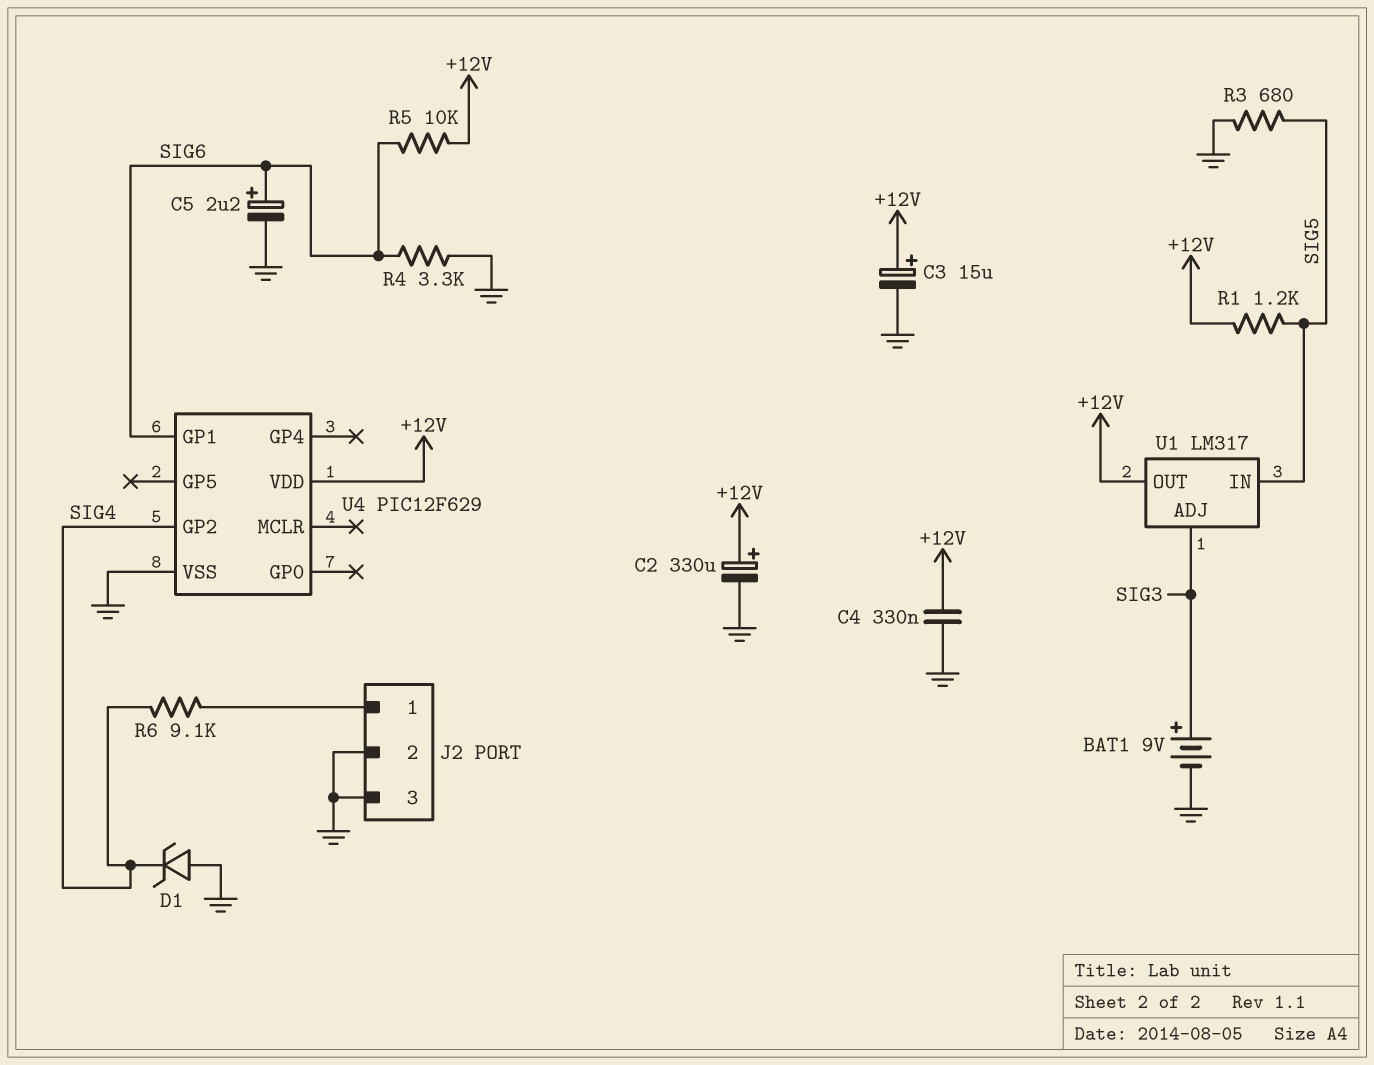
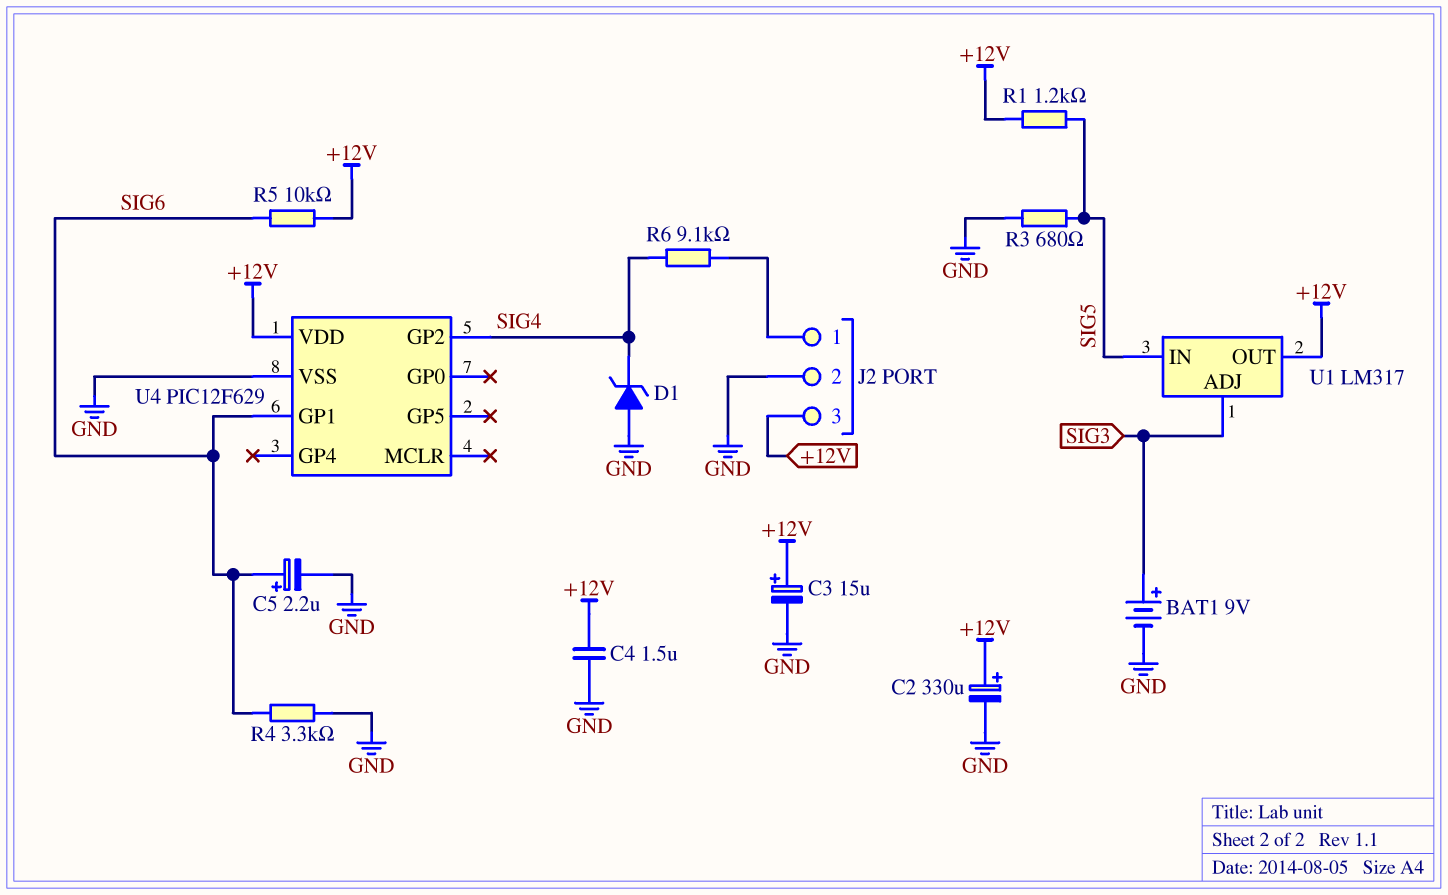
C4: 330nF (+12V, GND) -> 1.5uF (+12V, GND)
J2 pin 3: GND -> +12V

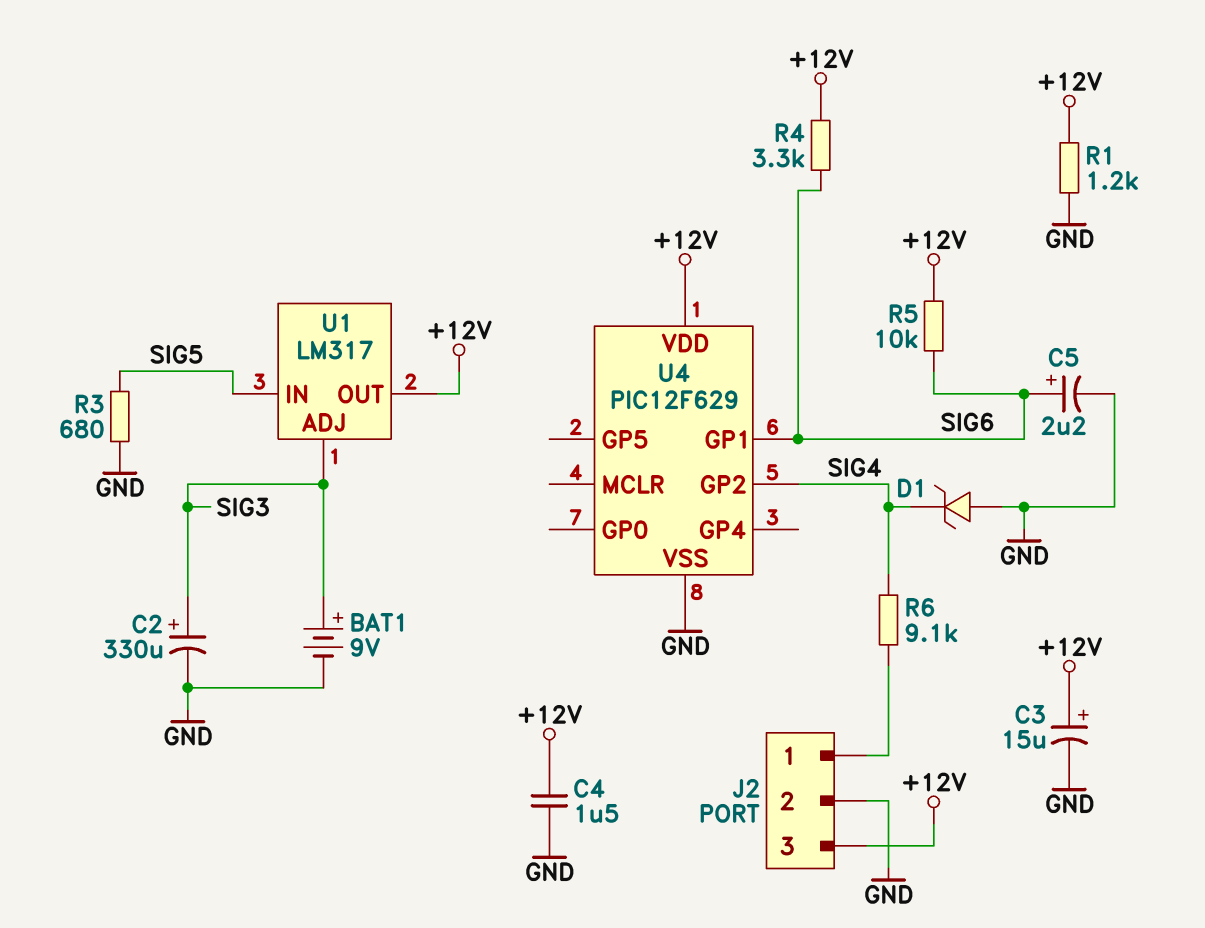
C2: 330uF (plus +12V, minus GND) -> 330uF (plus SIG3, minus GND)
R1: 1.2k (+12V, SIG5) -> 1.2k (+12V, GND)
R4: 3.3k (GND, SIG6) -> 3.3k (+12V, SIG6)

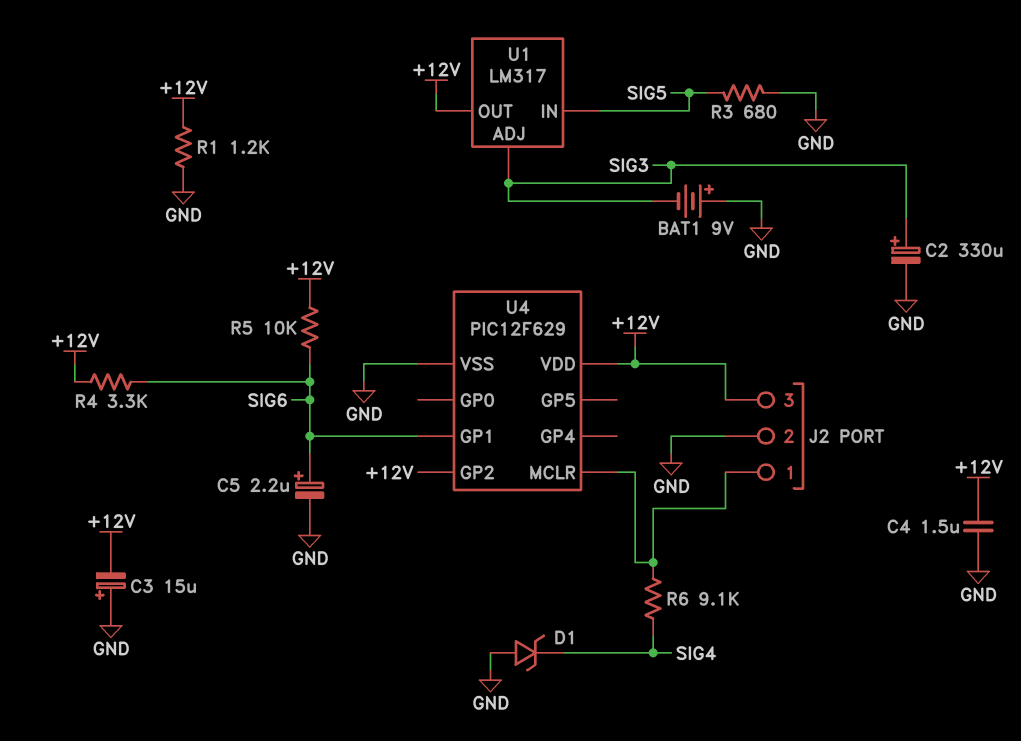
BAT1: 9V (plus SIG3, minus GND) -> 9V (plus GND, minus SIG3)
C3: 15uF (plus +12V, minus GND) -> 15uF (plus GND, minus +12V)
U4 pin GP2: SIG4 -> +12V
U4 pin MCLR: none -> J2/1

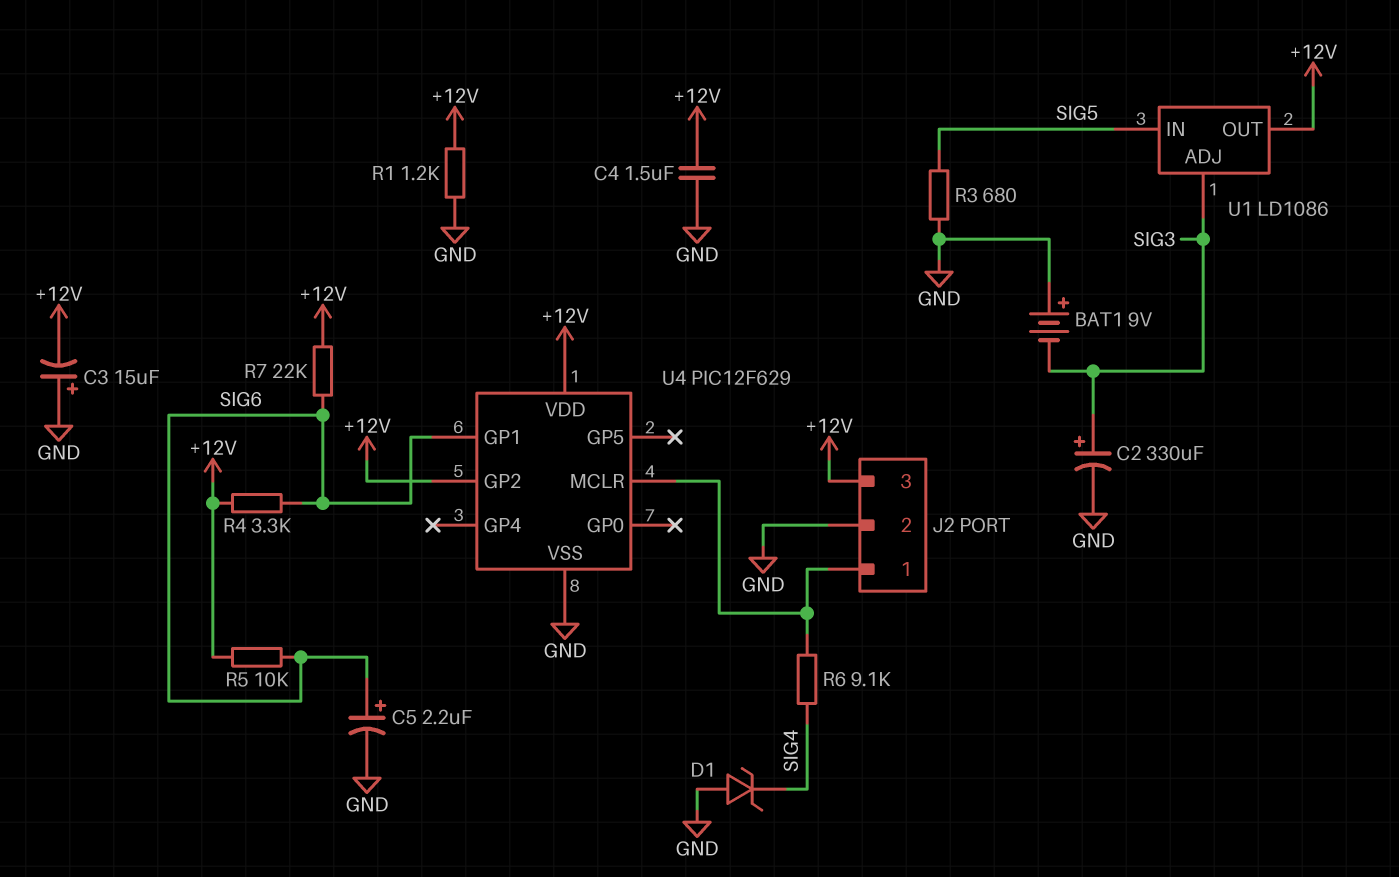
R7: none -> 22k (+12V, SIG6)
U1: LM317 -> LD1086

